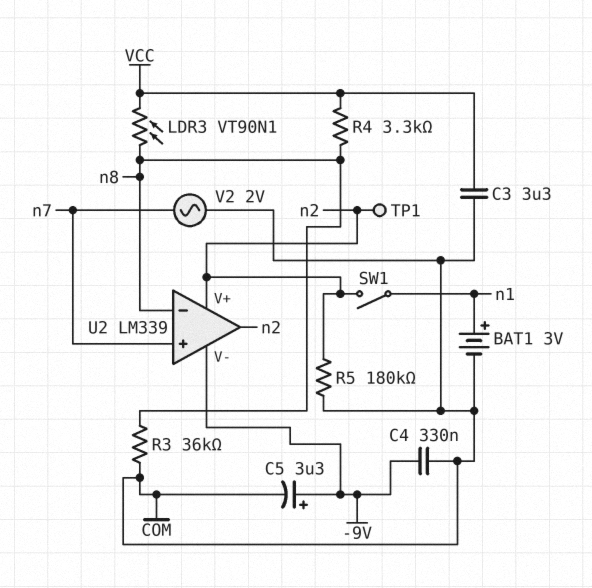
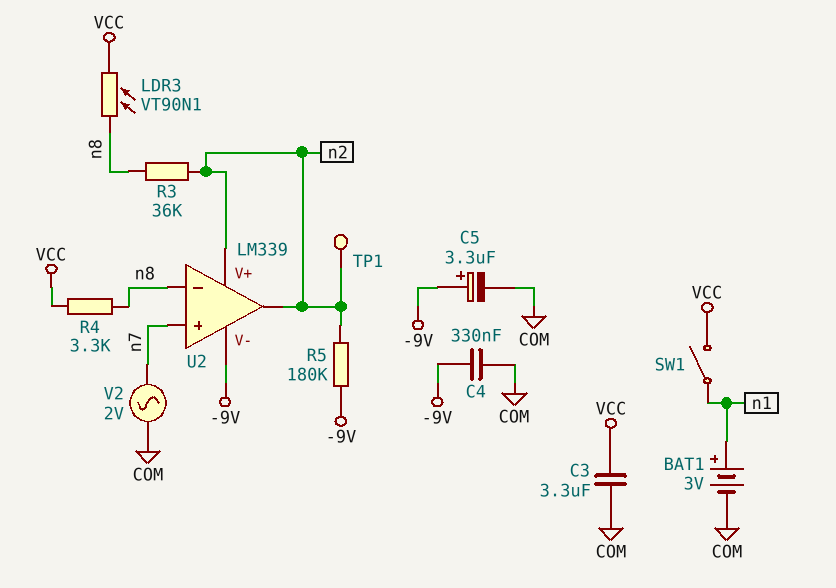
R3: 36k (COM, n8) -> 36k (n2, n8)
R5: 180k (COM, n2) -> 180k (-9V, n2)
SW1: switch (n1, n2) -> switch (VCC, n1)

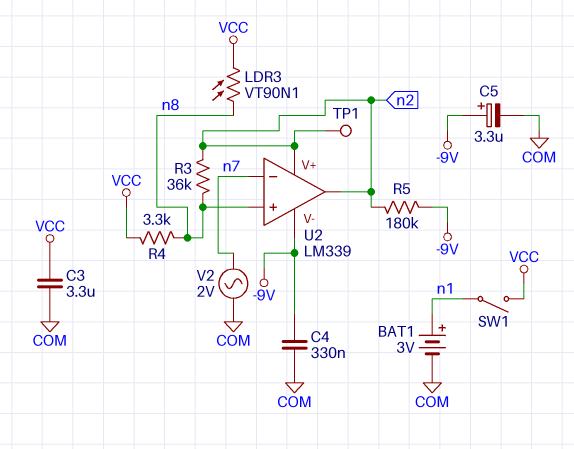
U2 pin in+: n7 -> n8
U2 pin in-: n8 -> n7

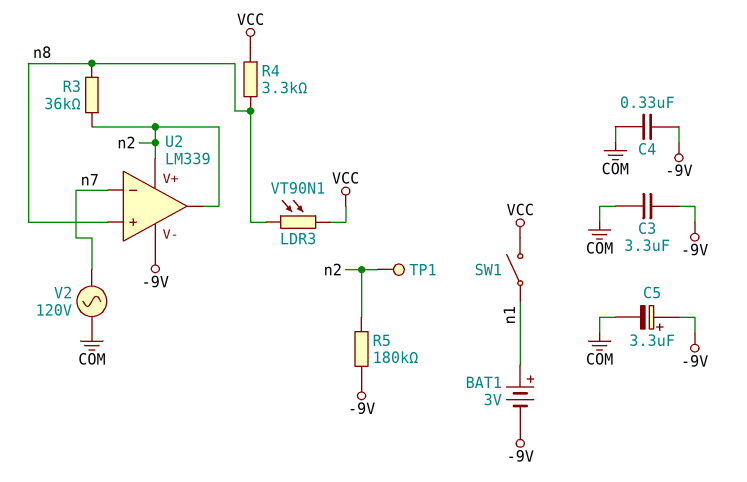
BAT1: 3V (plus n1, minus COM) -> 3V (plus n1, minus -9V)
C3: 3.3uF (COM, VCC) -> 3.3uF (-9V, COM)
V2: AC 2V (COM, n7) -> AC 120V (COM, n7)

